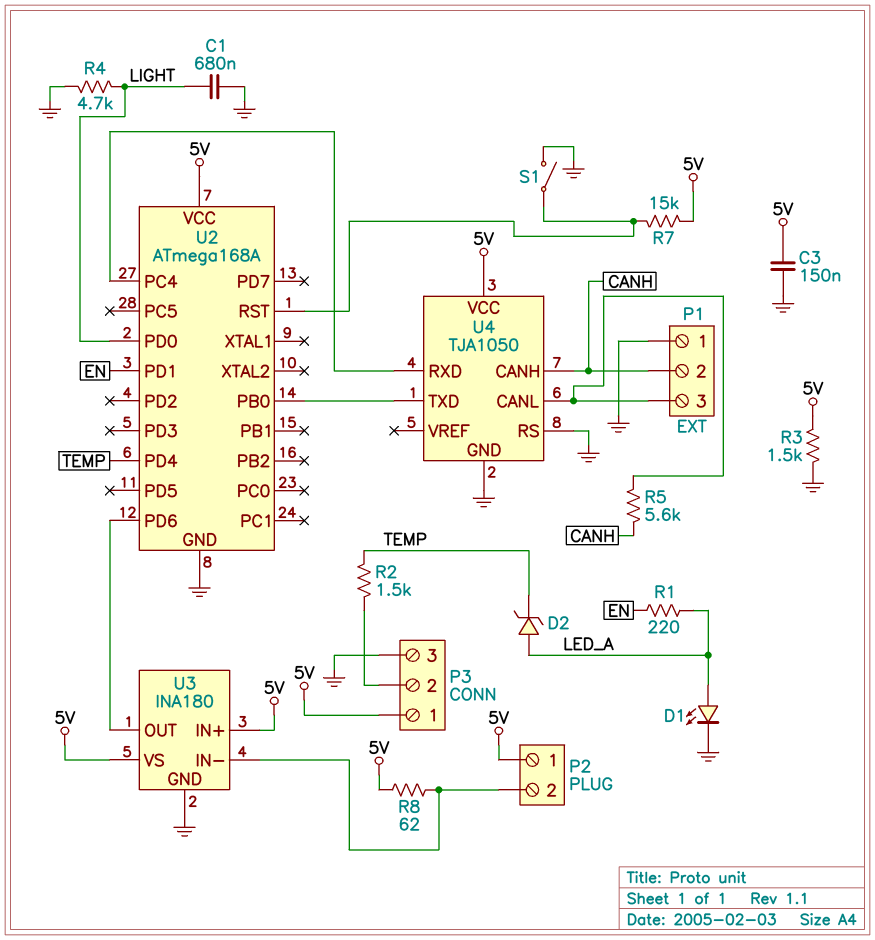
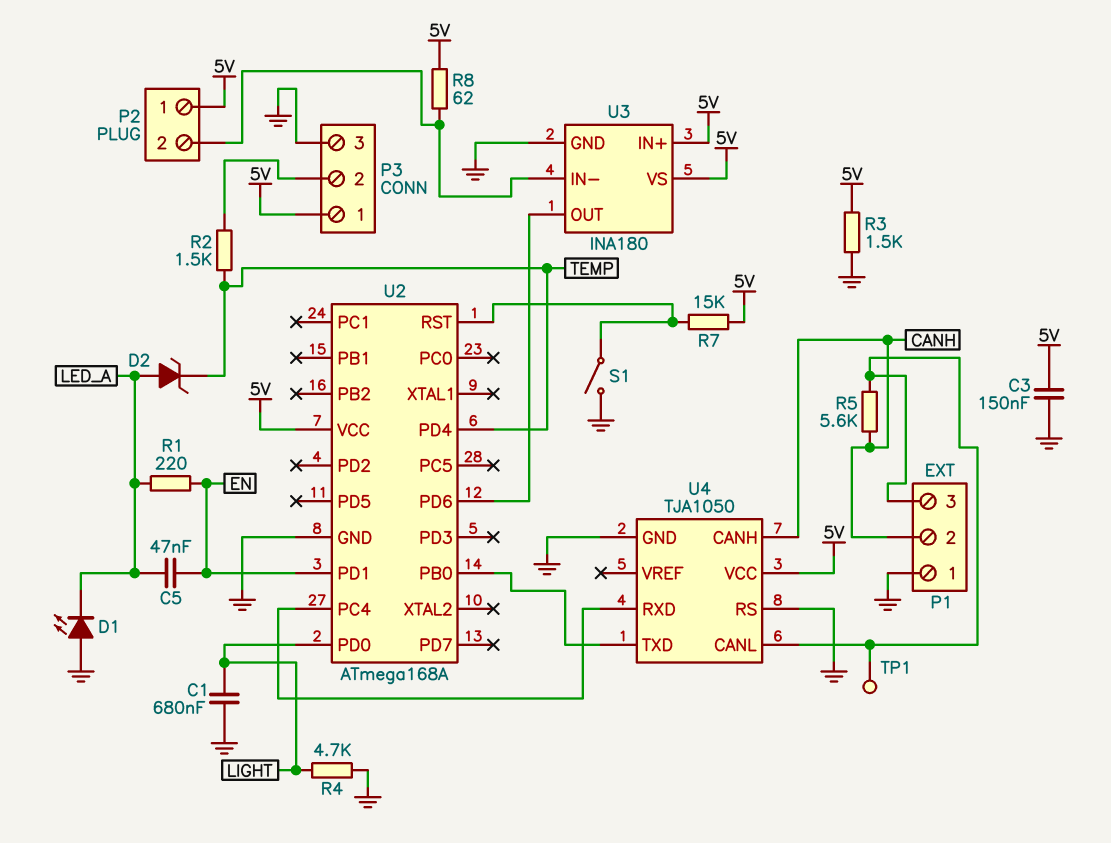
C5: none -> 47nF (EN, LED_A)
D1: LED (A LED_A, K GND) -> LED (A GND, K LED_A)
TP1: none -> test point (P1/3)

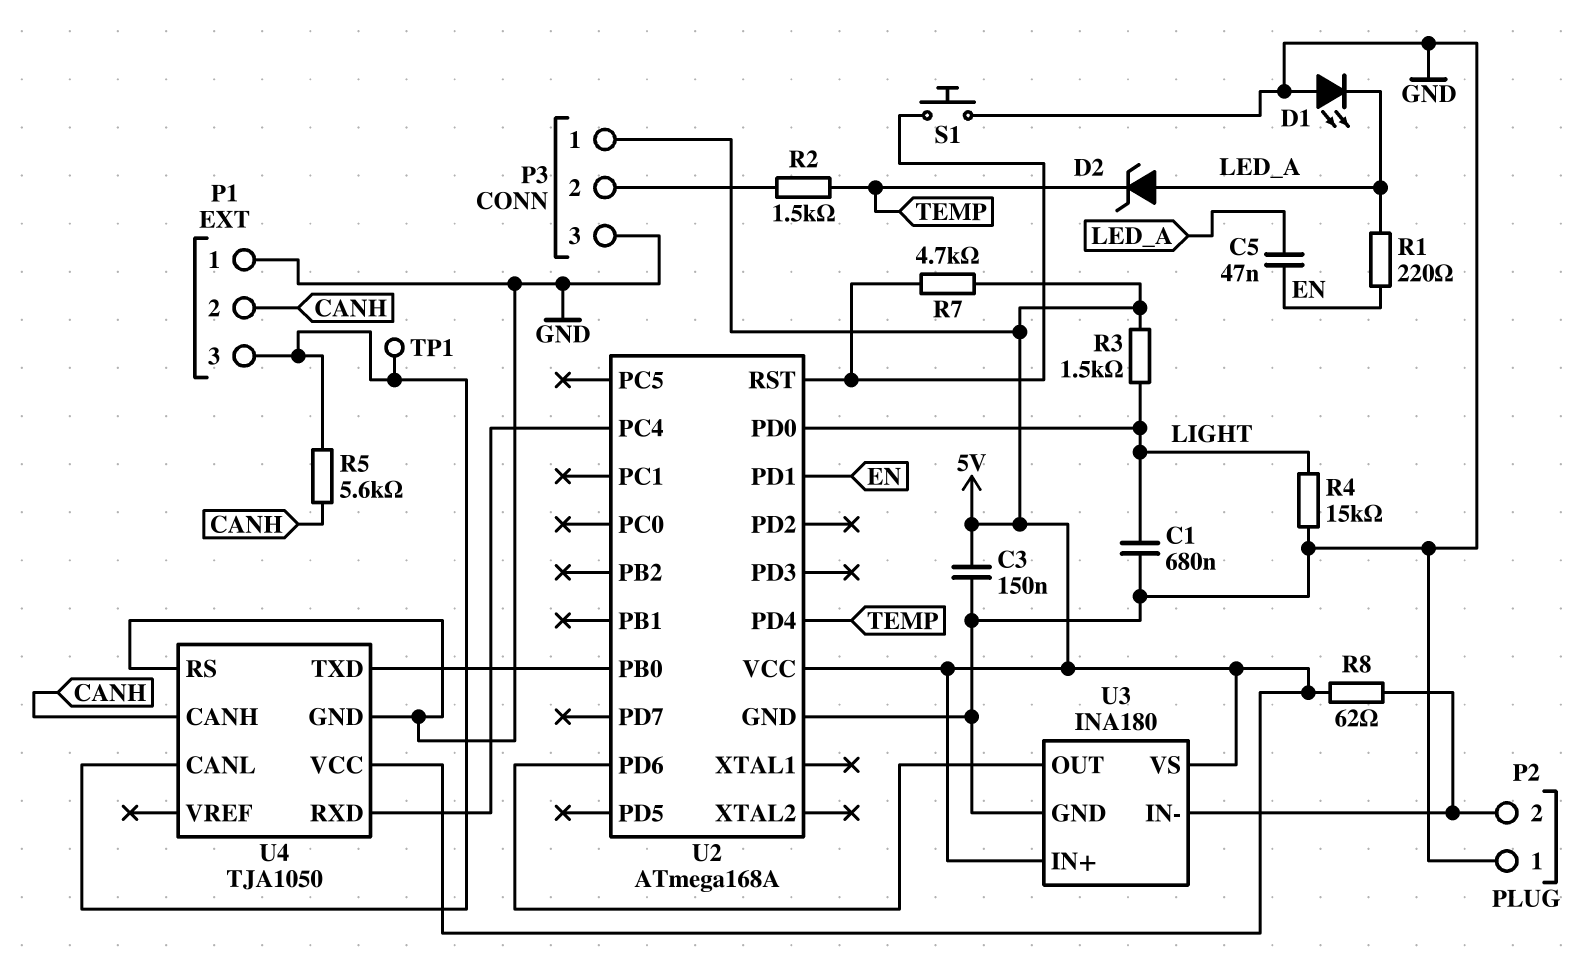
P2 pin 1: 5V -> GND
R3: 1.5k (5V, GND) -> 1.5k (5V, LIGHT)
R4: 4.7k (GND, LIGHT) -> 15k (GND, LIGHT)
R7: 15k (5V, U2/RST) -> 4.7k (5V, U2/RST)
S1: switch (GND, U2/RST) -> button (GND, U2/RST)

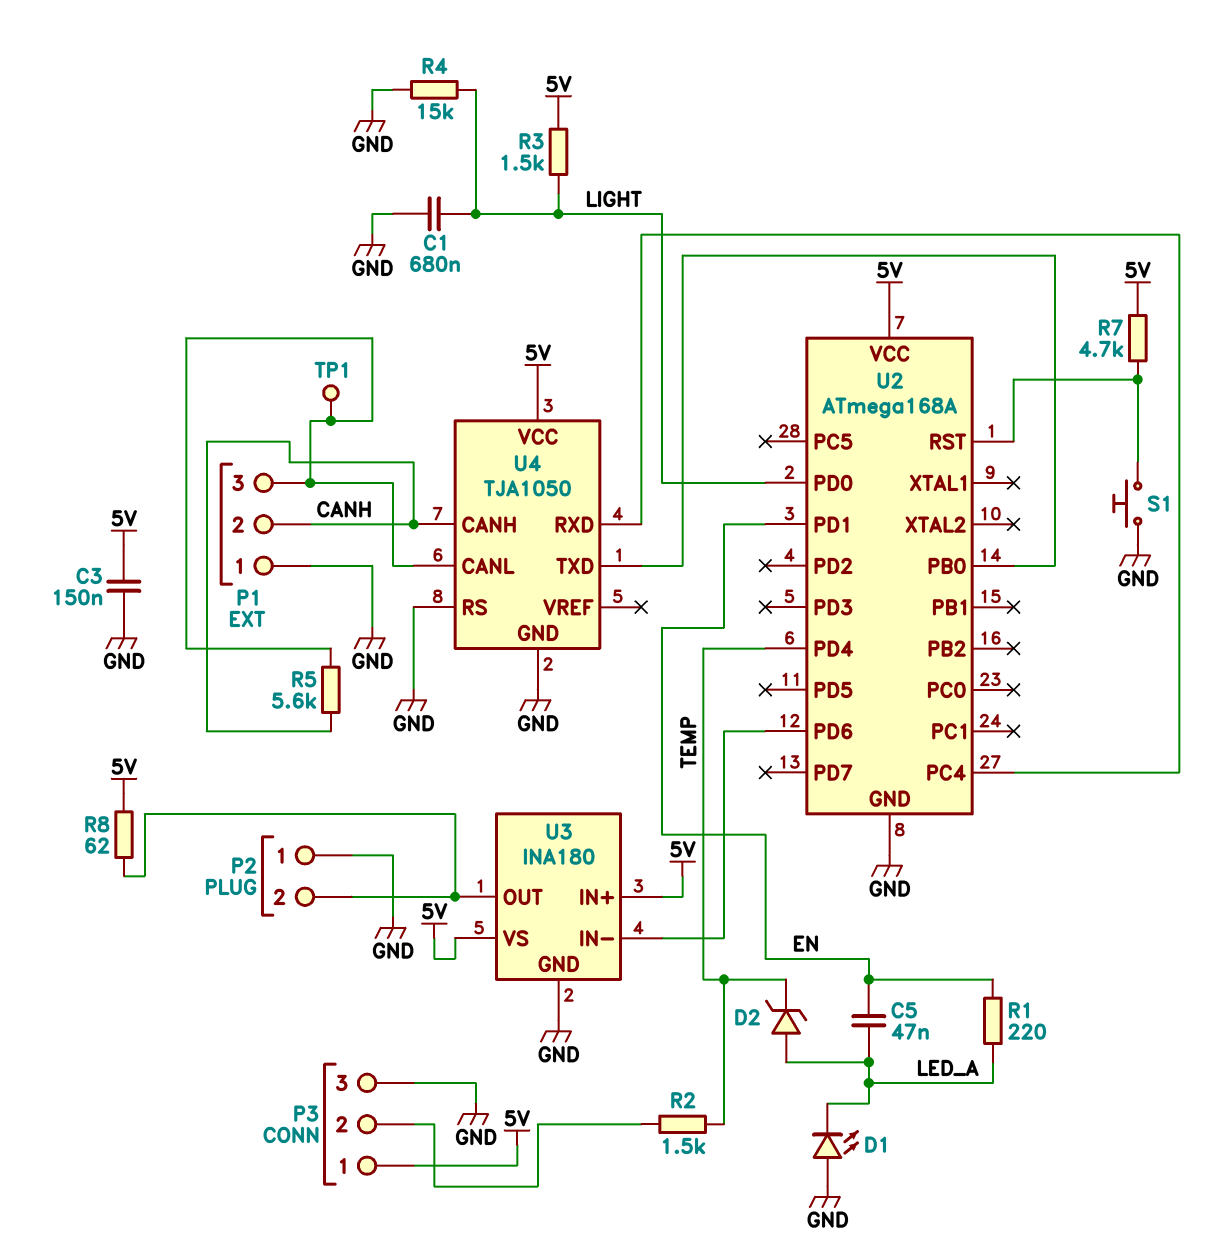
U3 pin IN-: P2/2 -> U2/PD6
U3 pin OUT: U2/PD6 -> P2/2

